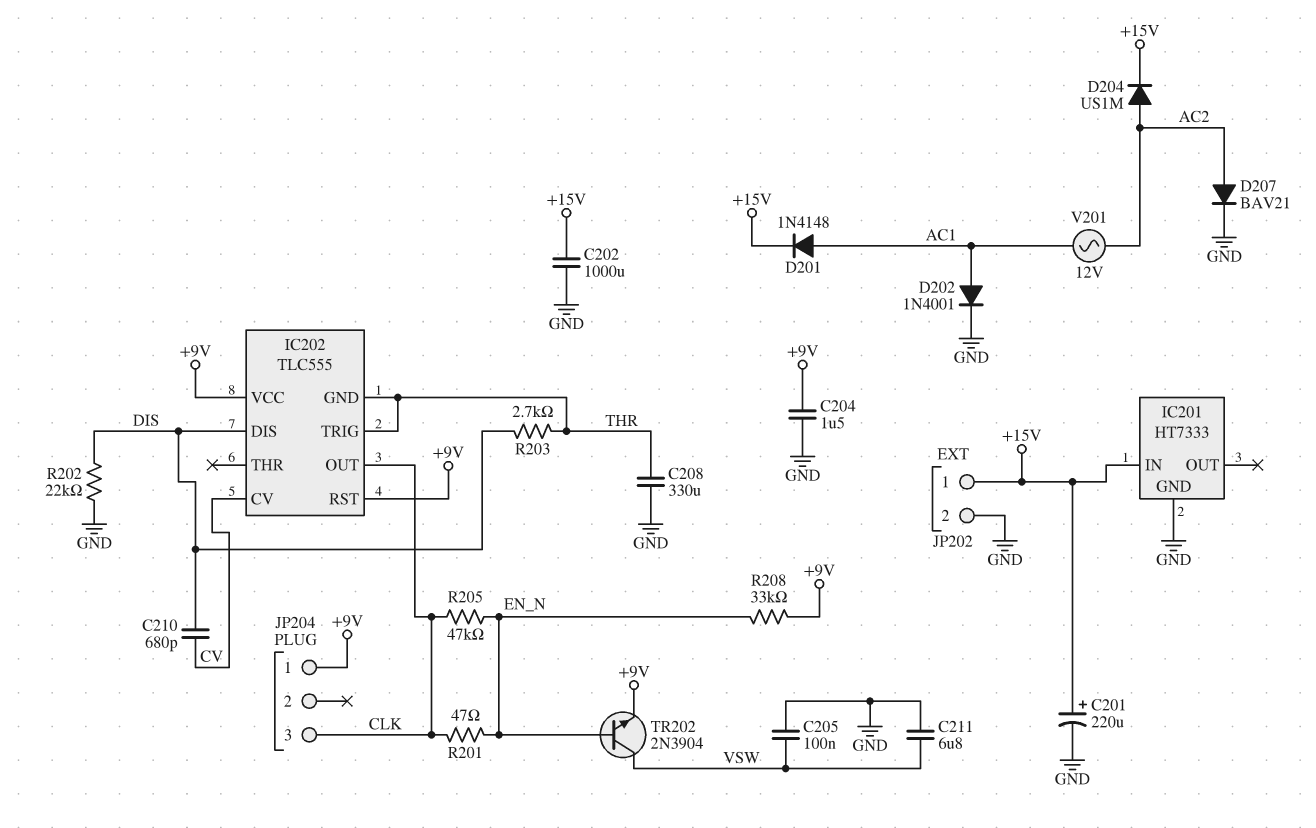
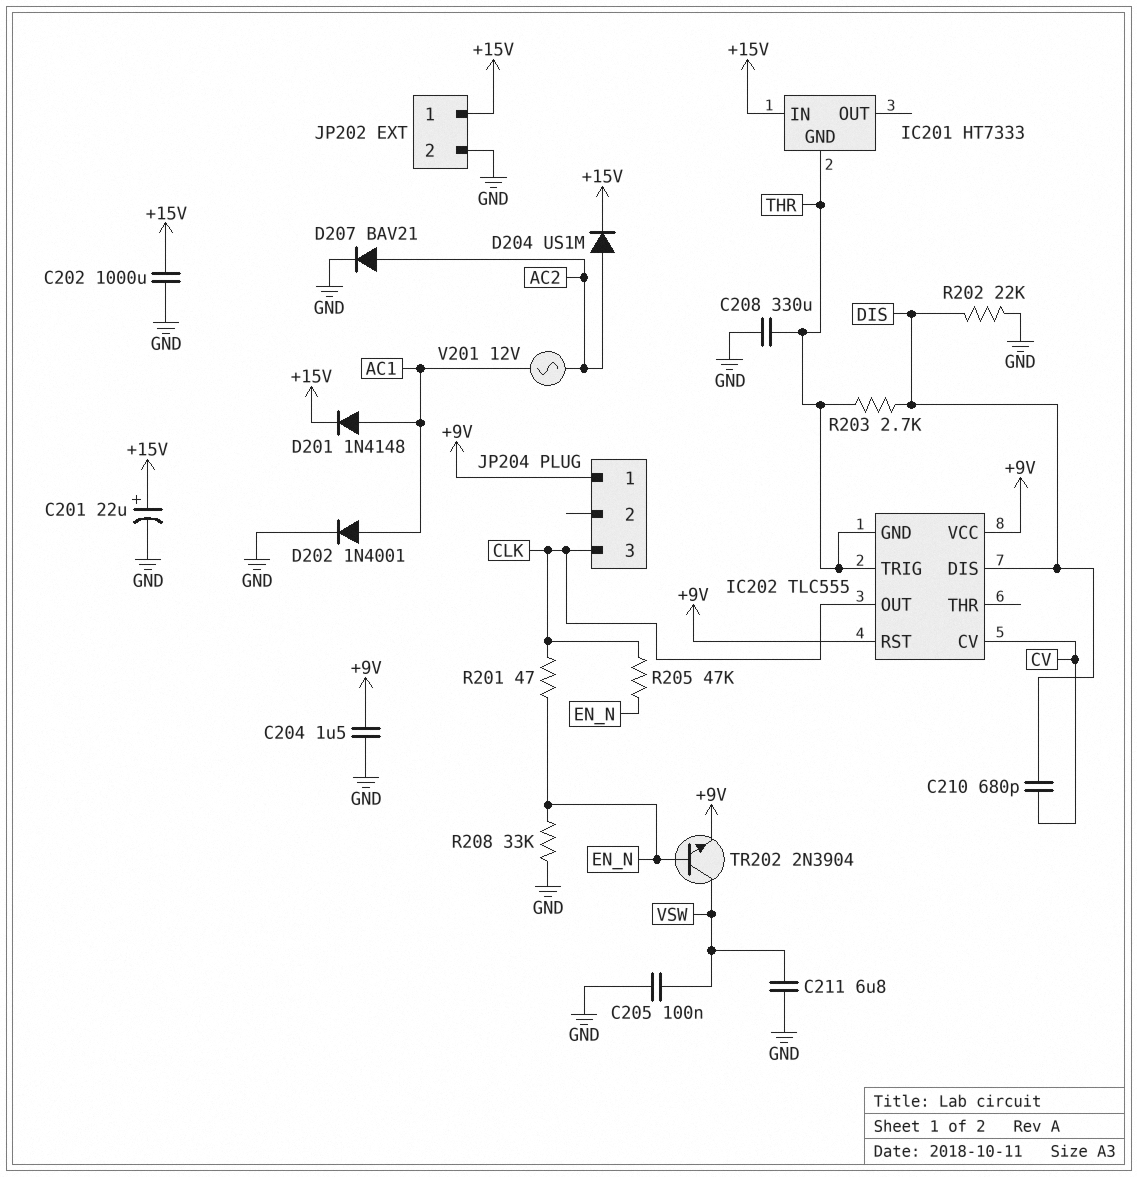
C201: 220uF (plus +15V, minus GND) -> 22uF (plus +15V, minus GND)
IC201 pin GND: GND -> THR
R208: 33k (+9V, EN_N) -> 33k (EN_N, GND)

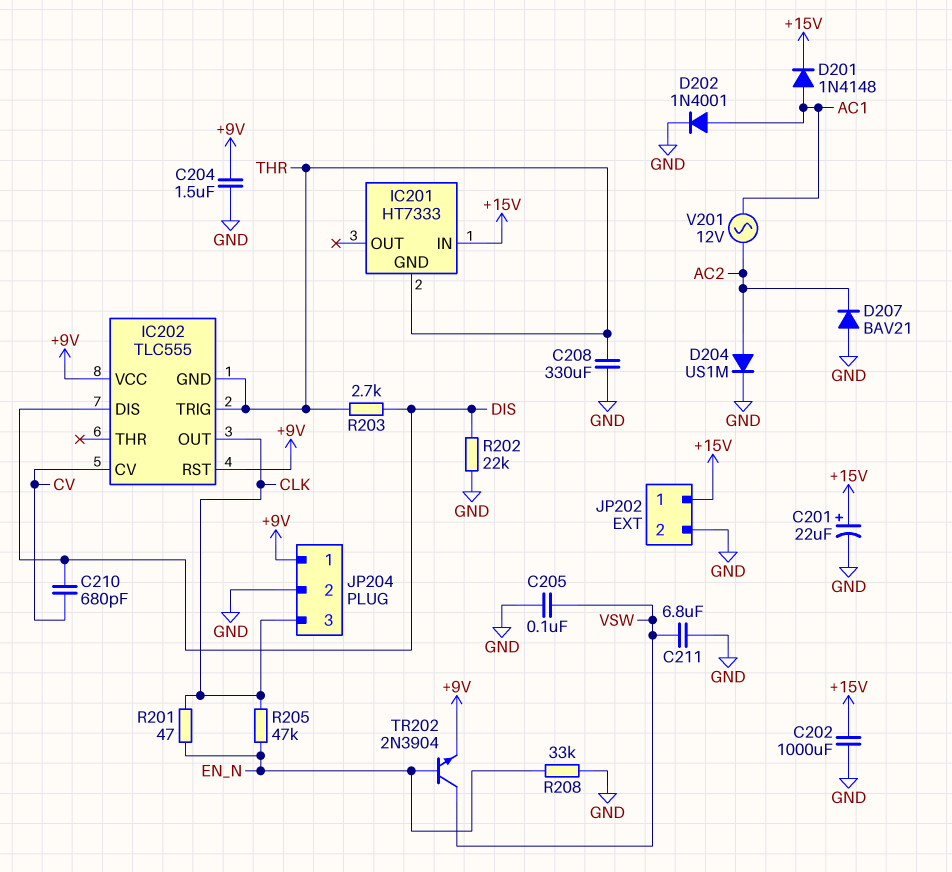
D204: diode US1M (A AC2, K +15V) -> diode US1M (A AC2, K GND)
D207: diode BAV21 (A AC2, K GND) -> diode BAV21 (A GND, K AC2)
JP204 pin 2: none -> GND

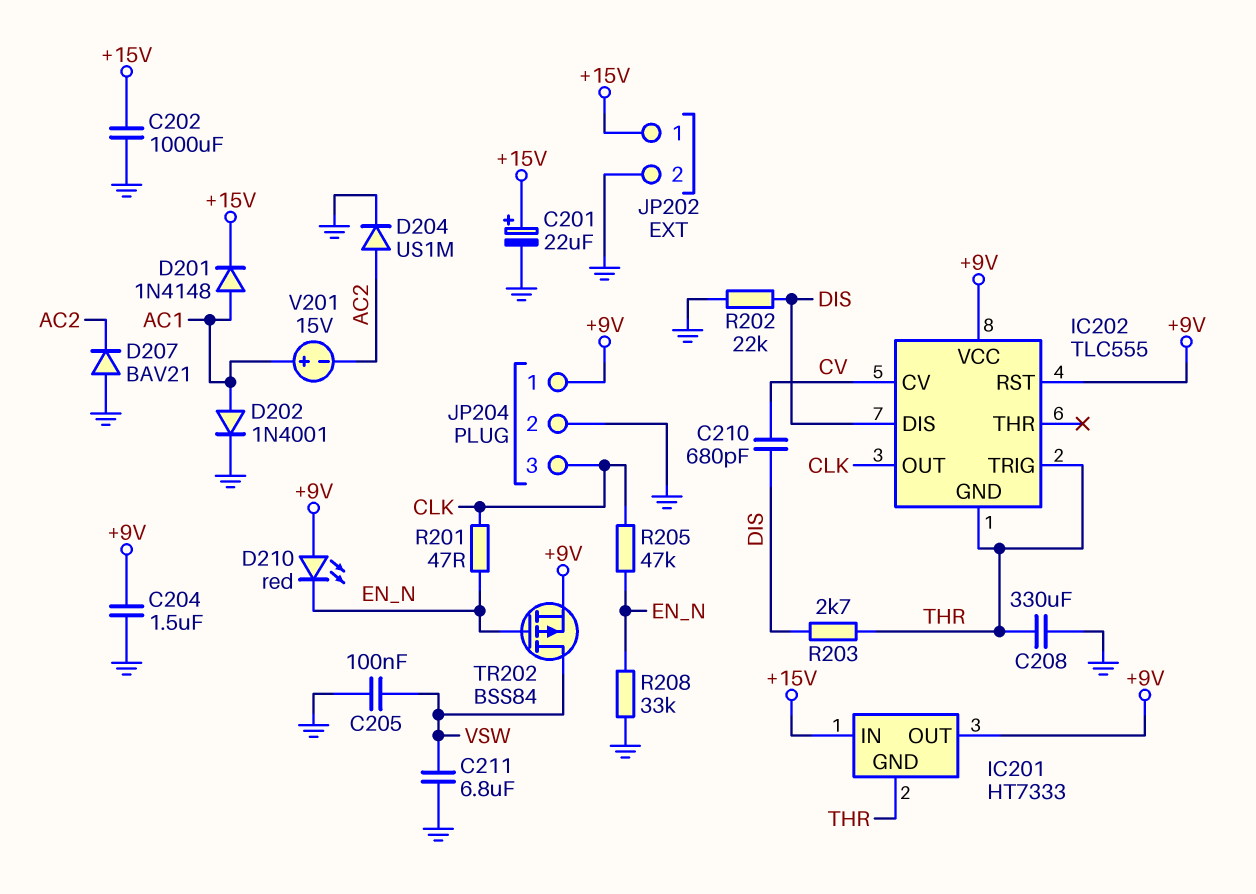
D210: none -> LED red (A +9V, K EN_N)
IC201 pin OUT: none -> +9V
TR202: NPN 2N3904 (B EN_N, C VSW, E +9V) -> PMOS BSS84 (G EN_N, D VSW, S +9V)
V201: AC 12V (AC1, AC2) -> 15V (plus AC1, minus AC2)

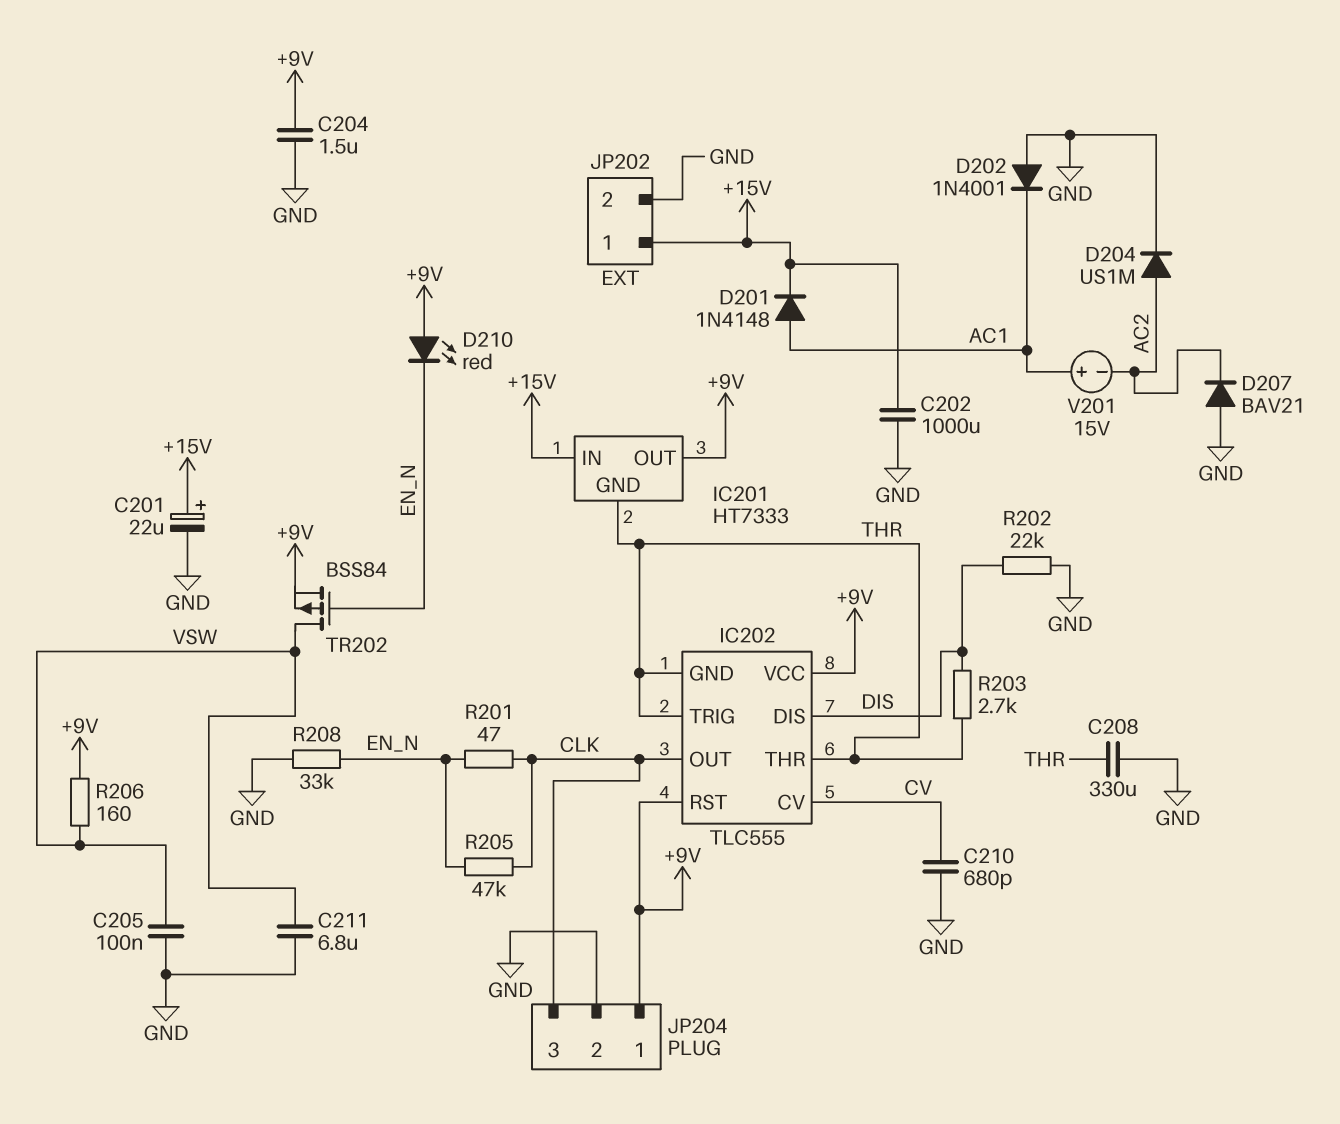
C210: 680pF (CV, DIS) -> 680pF (CV, GND)
D202: diode 1N4001 (A AC1, K GND) -> diode 1N4001 (A GND, K AC1)
IC202 pin THR: none -> THR
R206: none -> 160 (+9V, VSW)

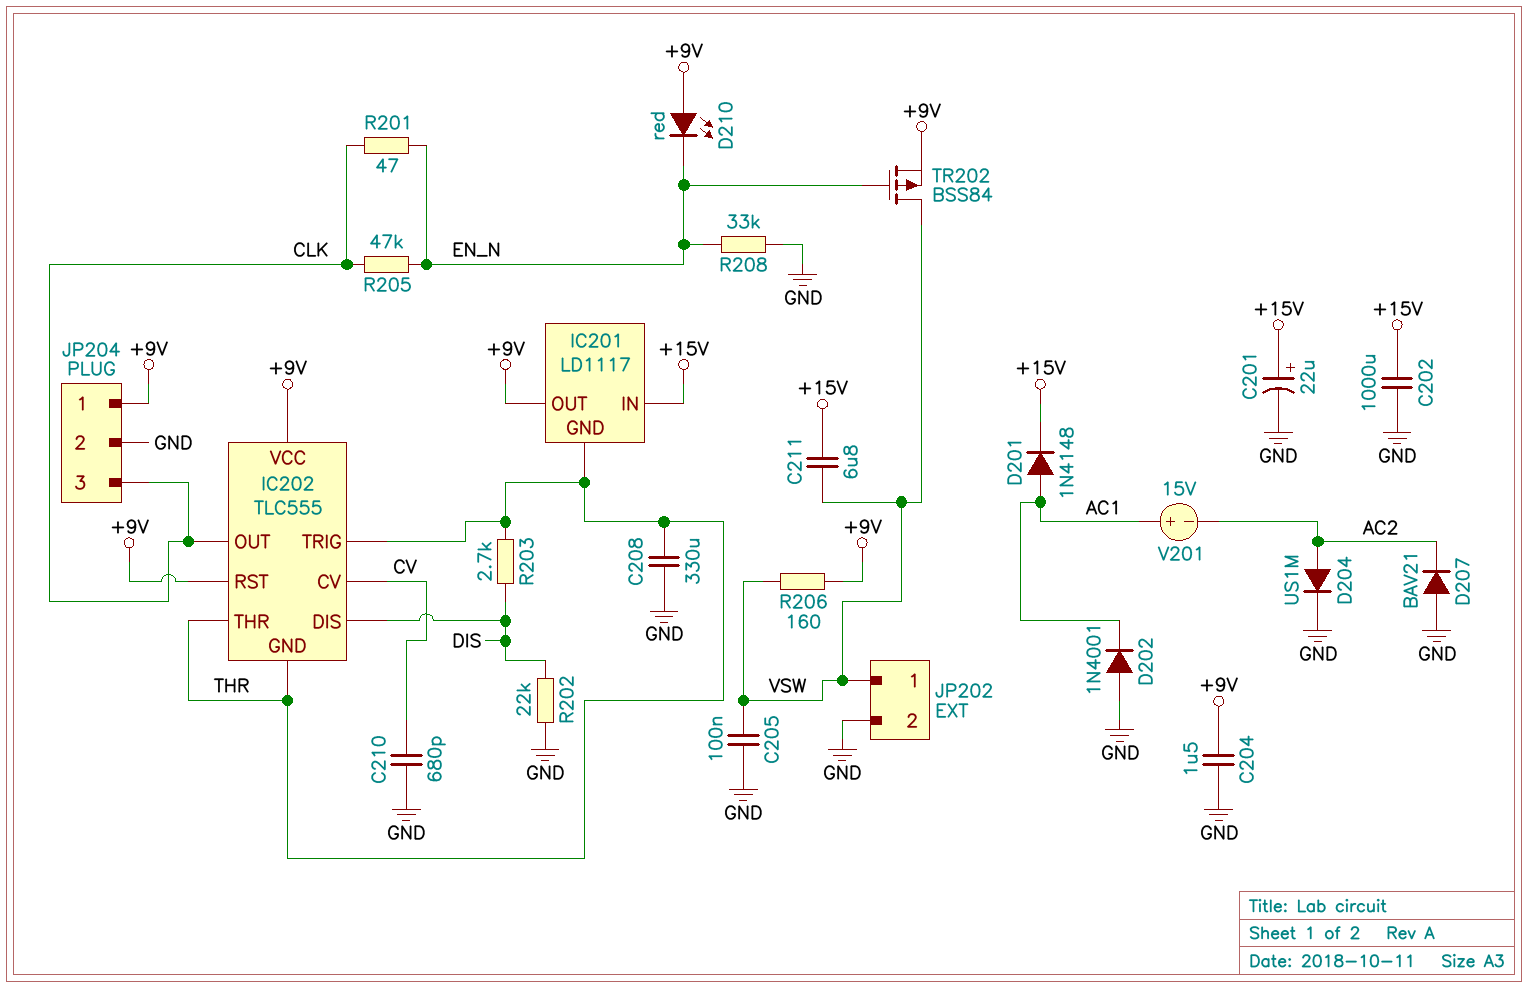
C211: 6.8uF (GND, VSW) -> 6.8uF (+15V, VSW)
IC201: HT7333 -> LD1117
JP202 pin 1: +15V -> VSW

